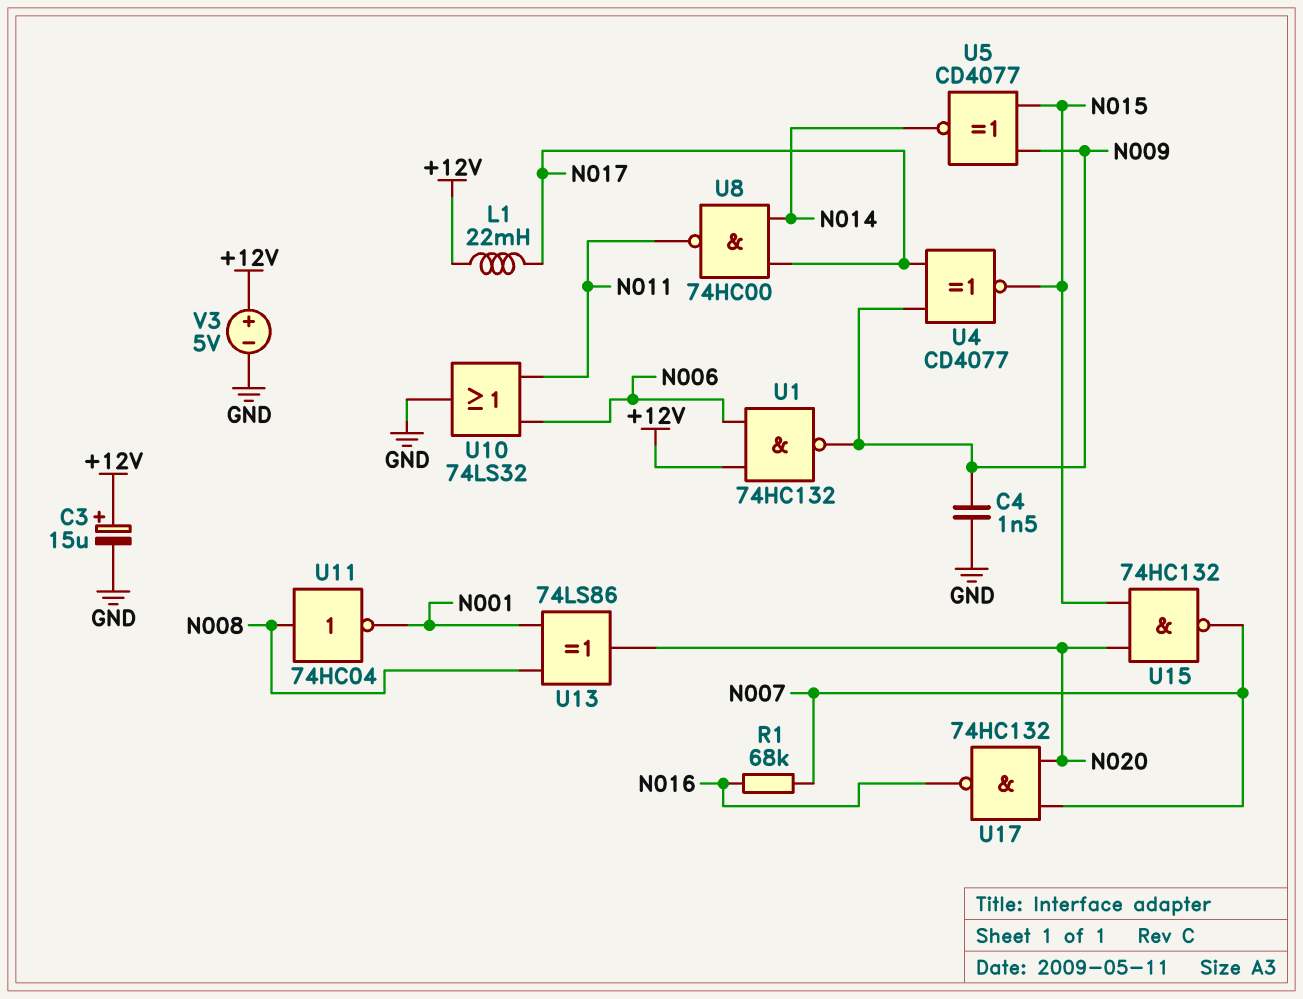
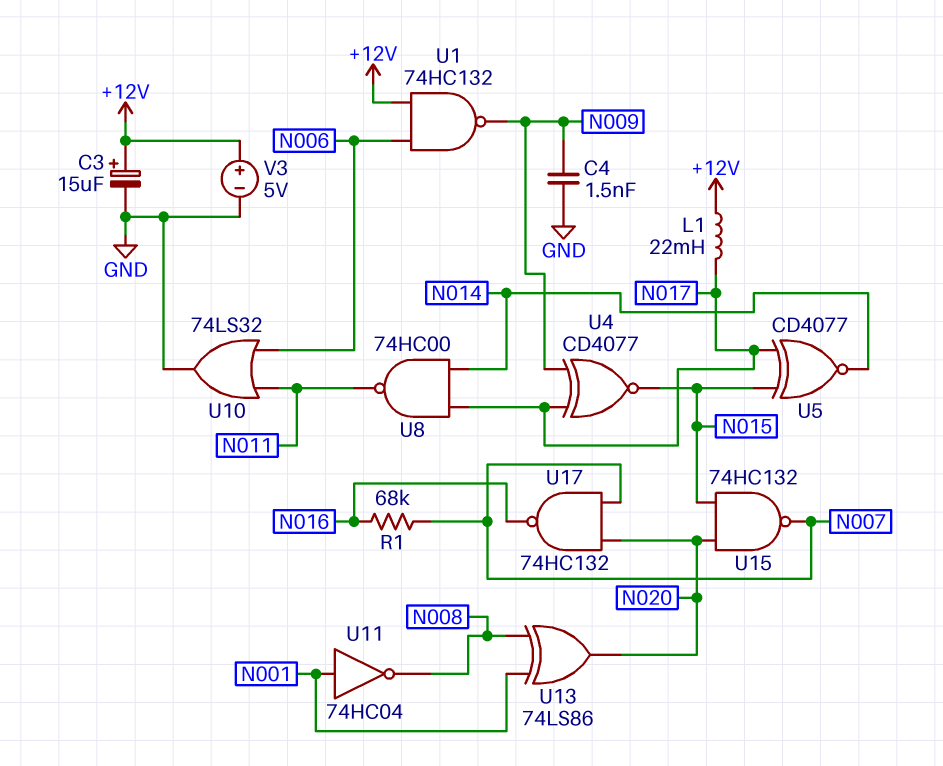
U5: XNOR CD4077 (in N009, in N015, out N014) -> XNOR CD4077 (in N015, in N017, out N014)
U11: NOT 74HC04 (in N008, out N001) -> NOT 74HC04 (in N001, out N008)

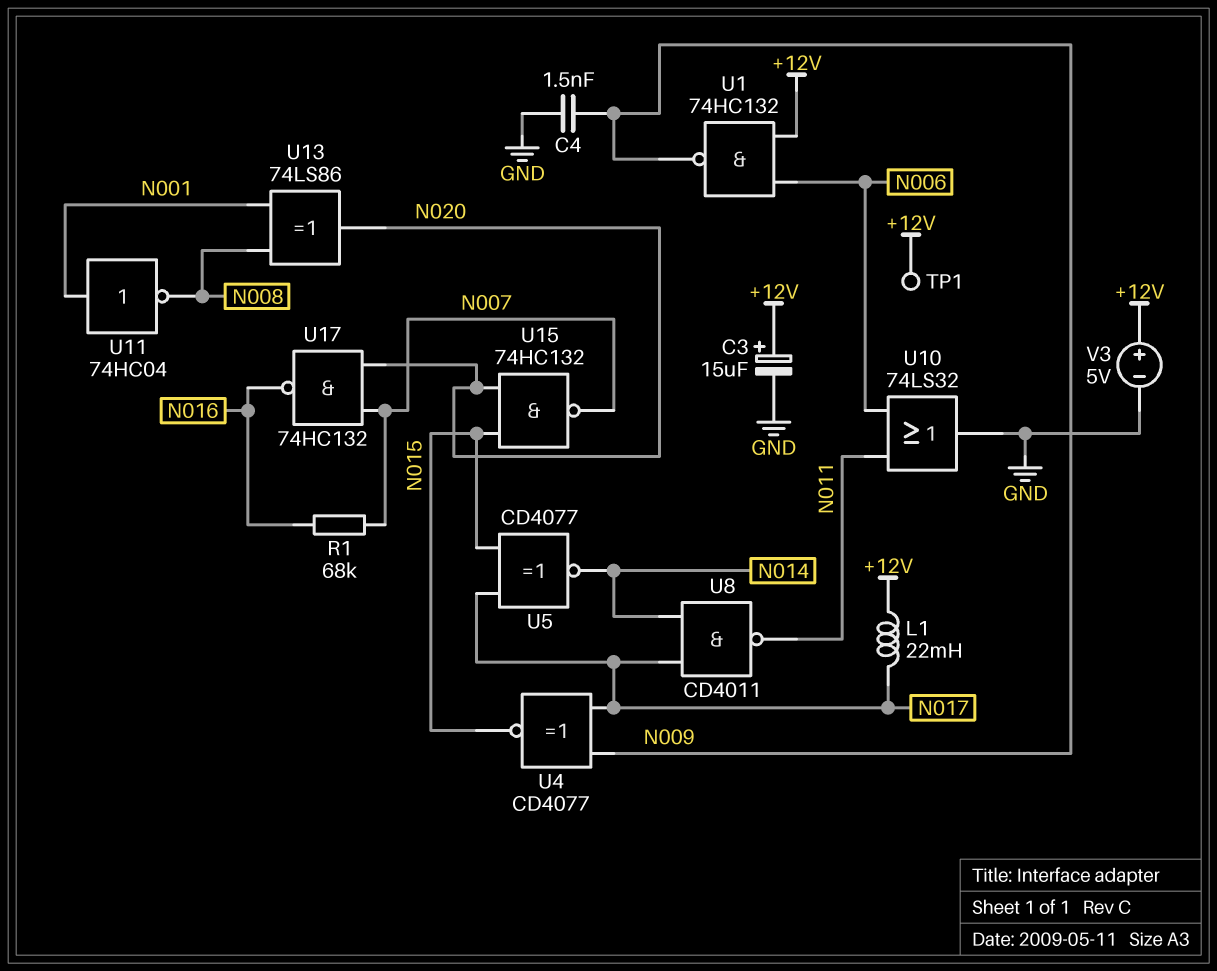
TP1: none -> test point (+12V)
U8: NAND 74HC00 (in N014, in N017, out N011) -> NAND CD4011 (in N014, in N017, out N011)

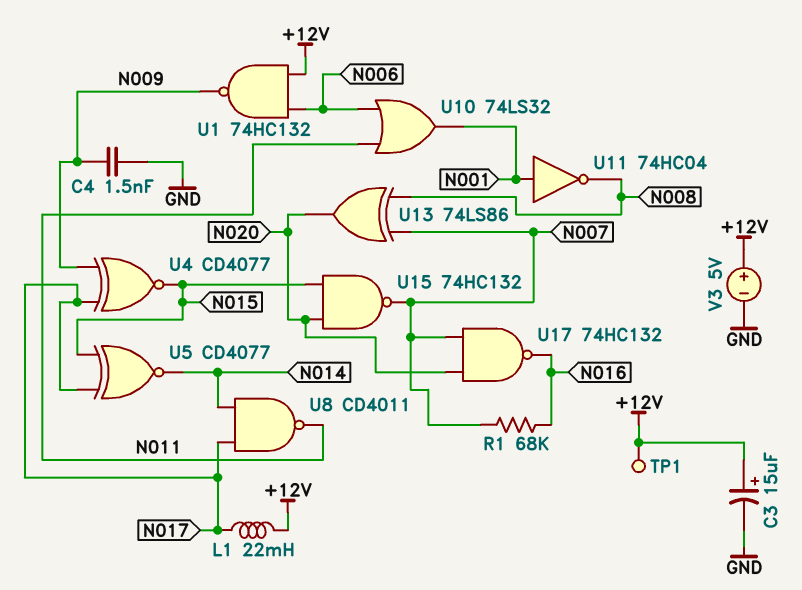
U10: OR 74LS32 (in N006, in N011, out GND) -> OR 74LS32 (in N006, in N011, out N001)
U13: XOR 74LS86 (in N001, in N008, out N020) -> XOR 74LS86 (in N007, in N008, out N020)

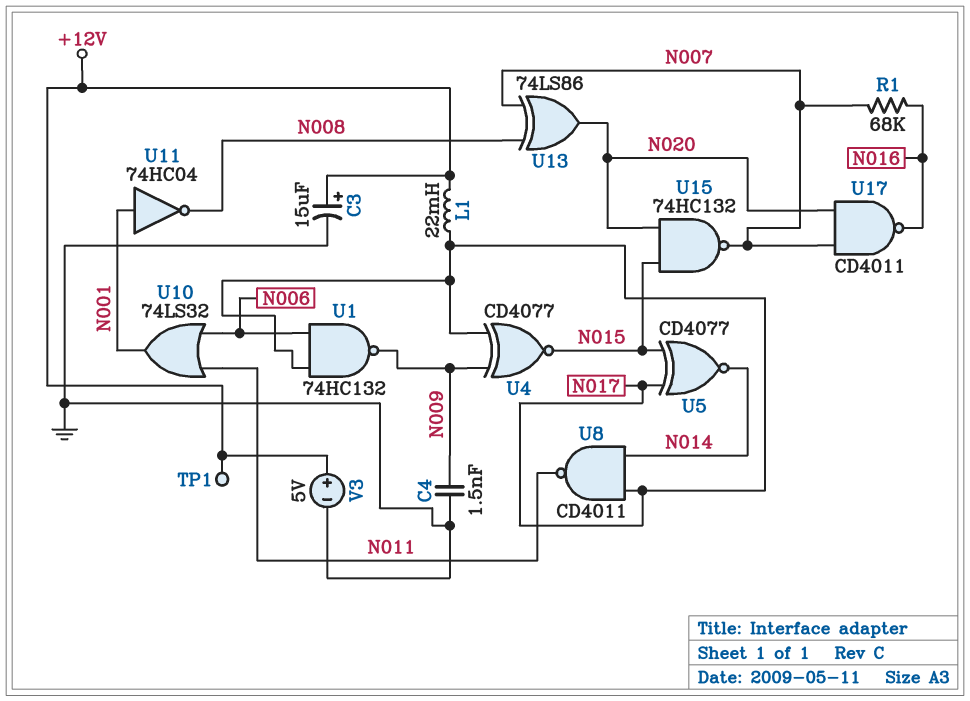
U1: NAND 74HC132 (in +12V, in N006, out N009) -> NAND 74HC132 (in N006, in N017, out N009)
U17: NAND 74HC132 (in N007, in N020, out N016) -> NAND CD4011 (in N007, in N020, out N016)

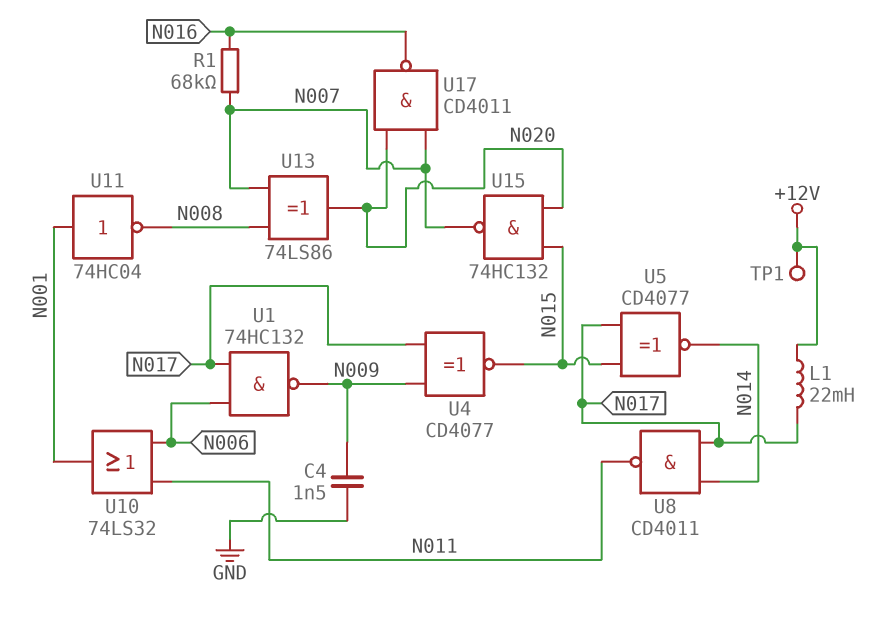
C3: 15uF (plus +12V, minus GND) -> none
V3: 5V (plus +12V, minus GND) -> none

